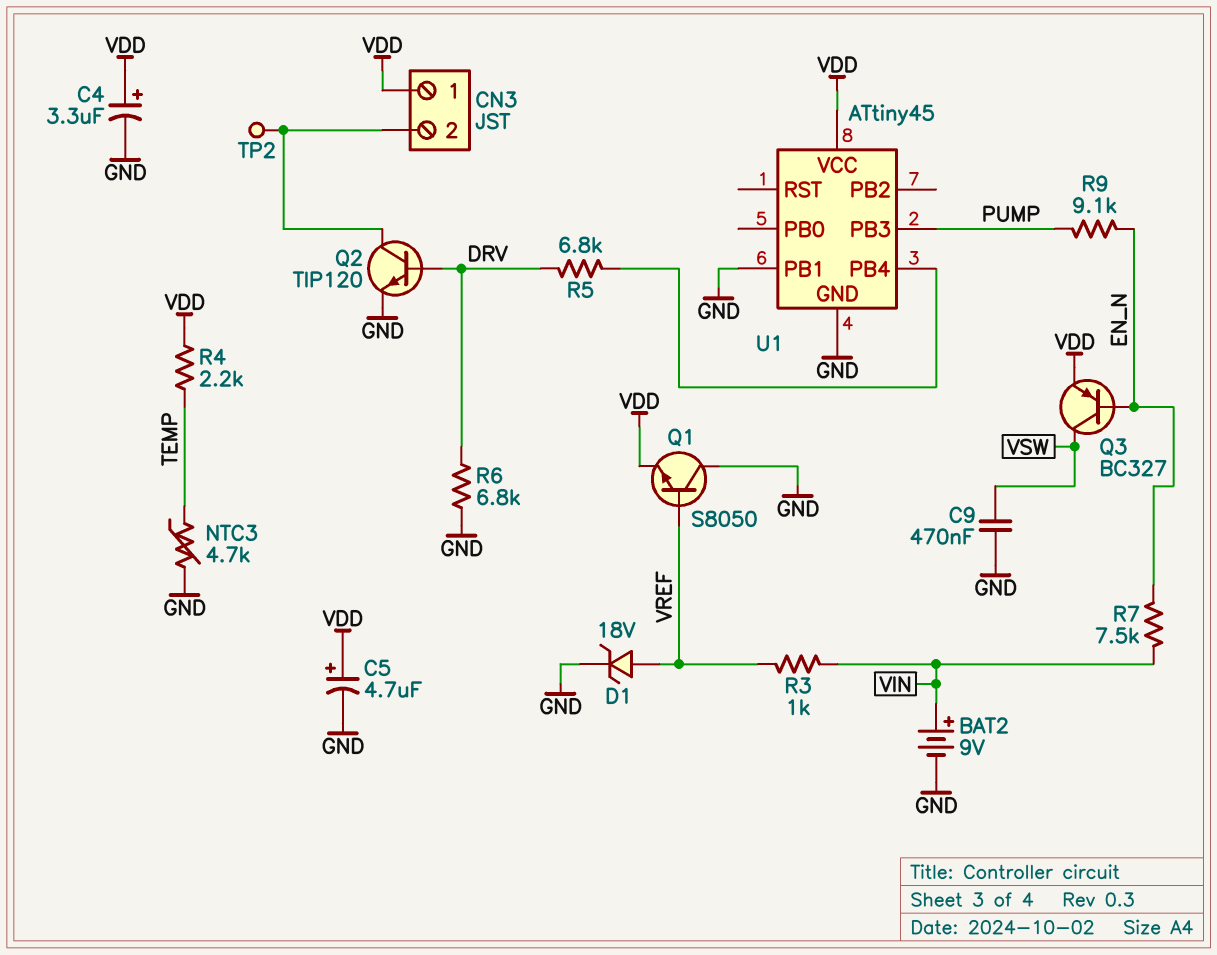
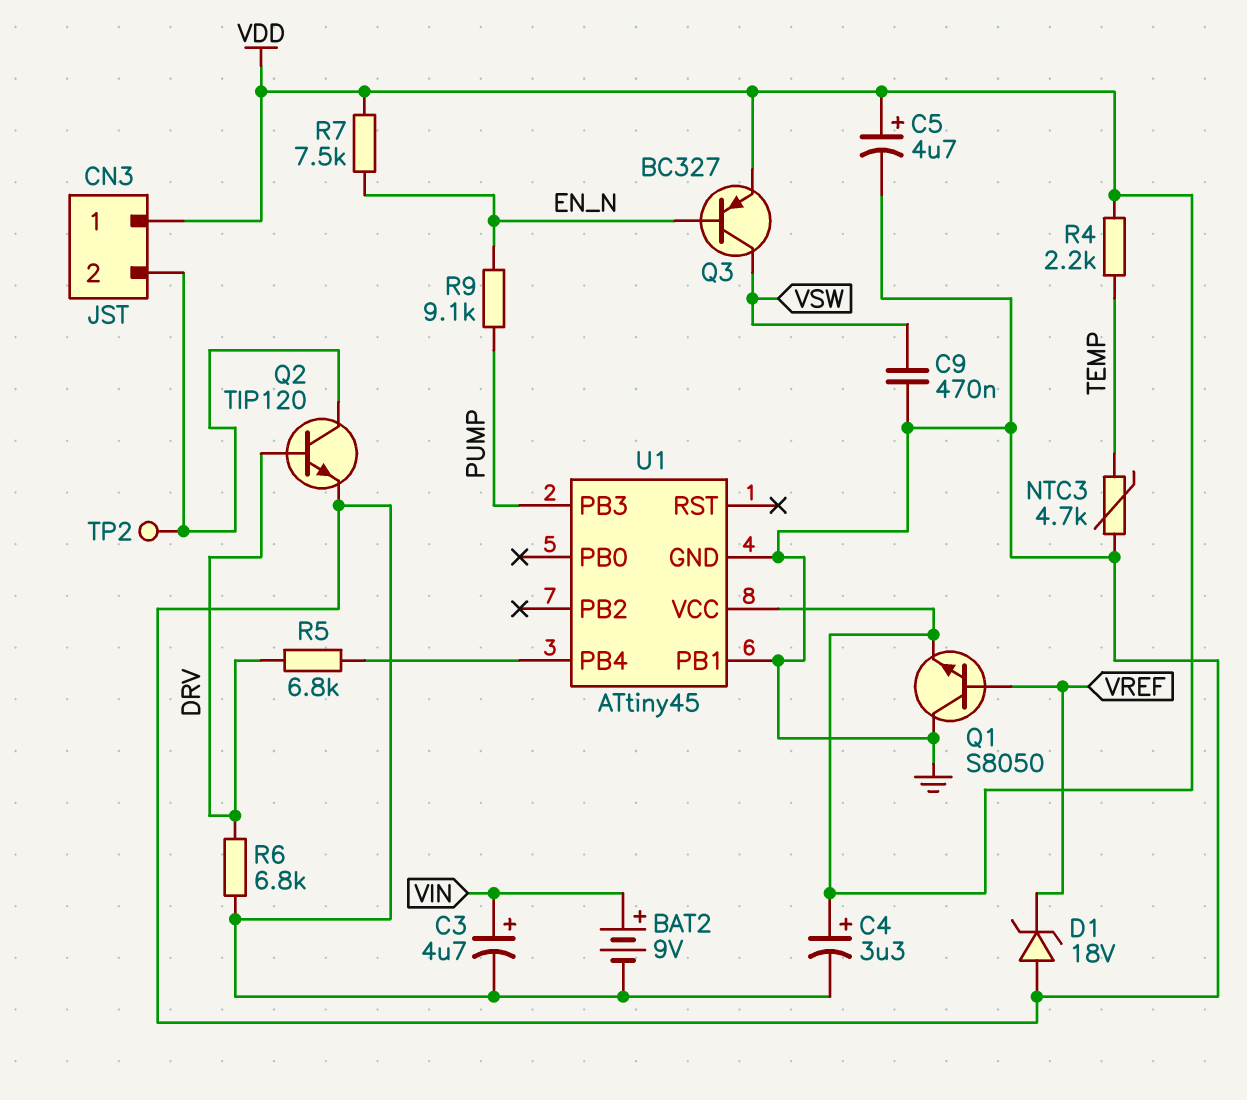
C3: none -> 4.7uF (plus VIN, minus GND)
D1: zener 18V (A VREF, K GND) -> zener 18V (A GND, K VREF)
R3: 1k (VIN, VREF) -> none
R7: 7.5k (EN_N, VIN) -> 7.5k (EN_N, VDD)

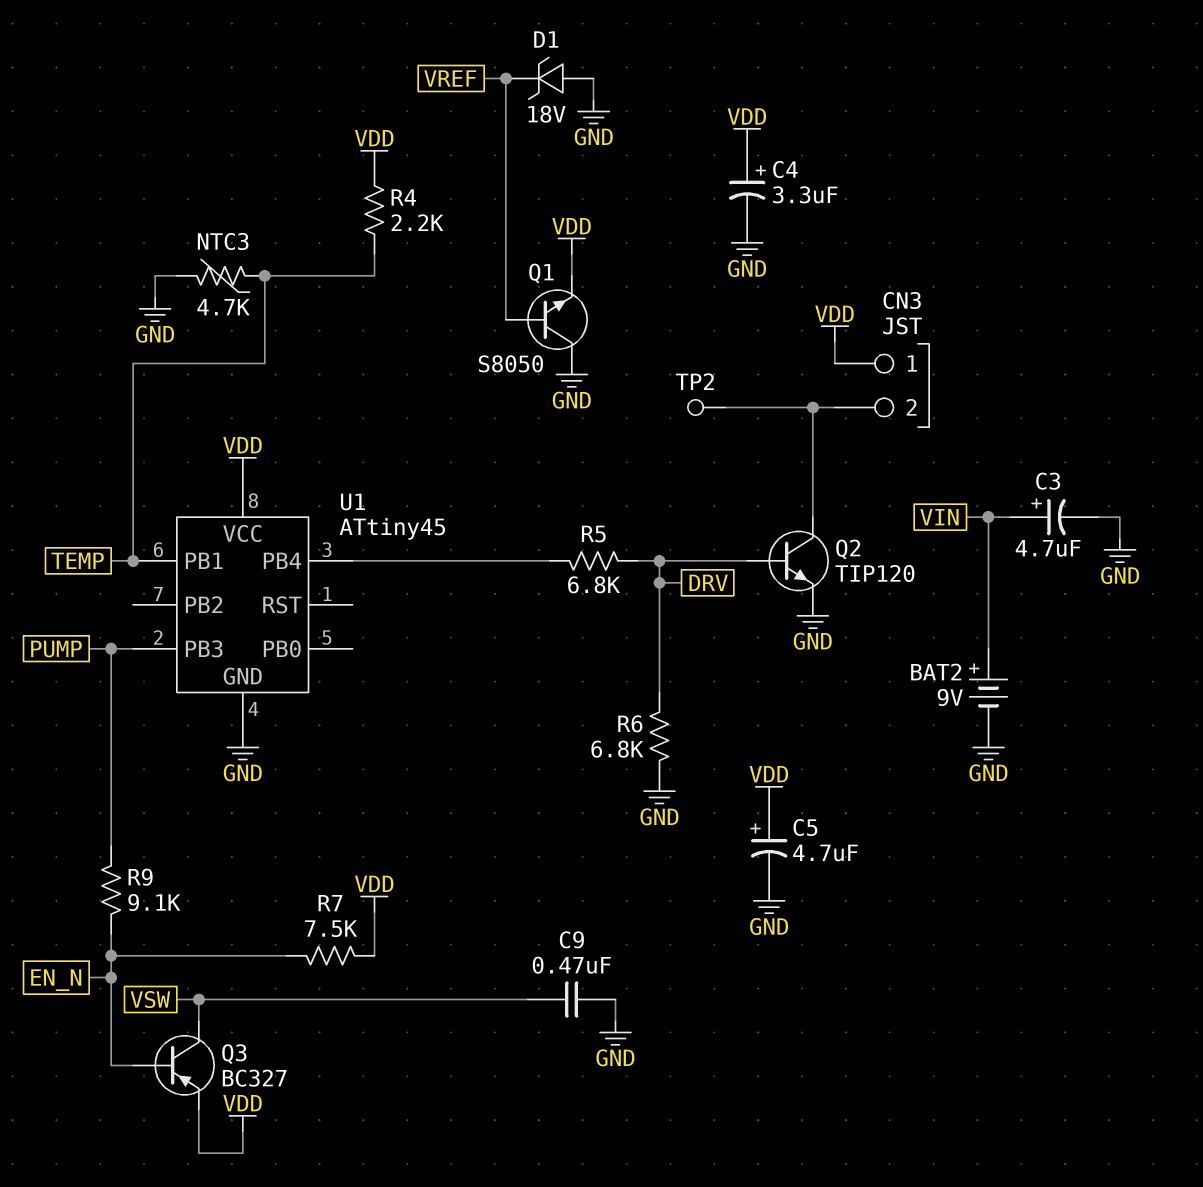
U1 pin PB1: GND -> TEMP

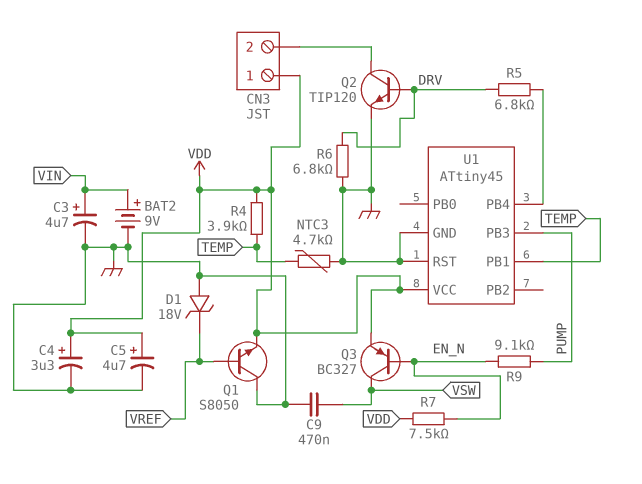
R4: 2.2k (TEMP, VDD) -> 3.9k (TEMP, VDD)
TP2: test point (CN3/2) -> none
U1 pin RST: none -> GND

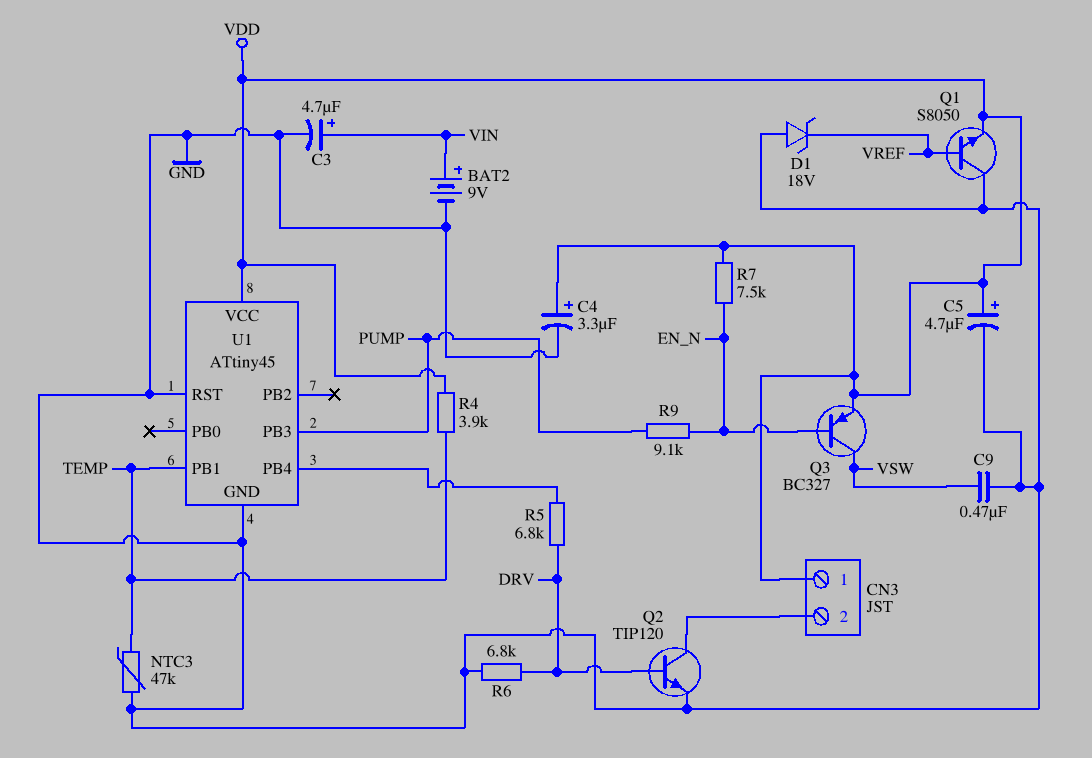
NTC3: 4.7k (GND, TEMP) -> 47k (GND, TEMP)

